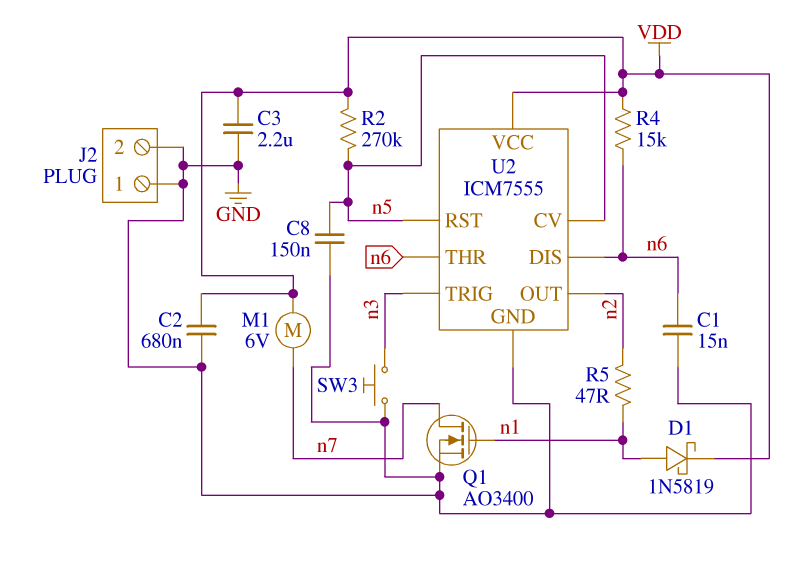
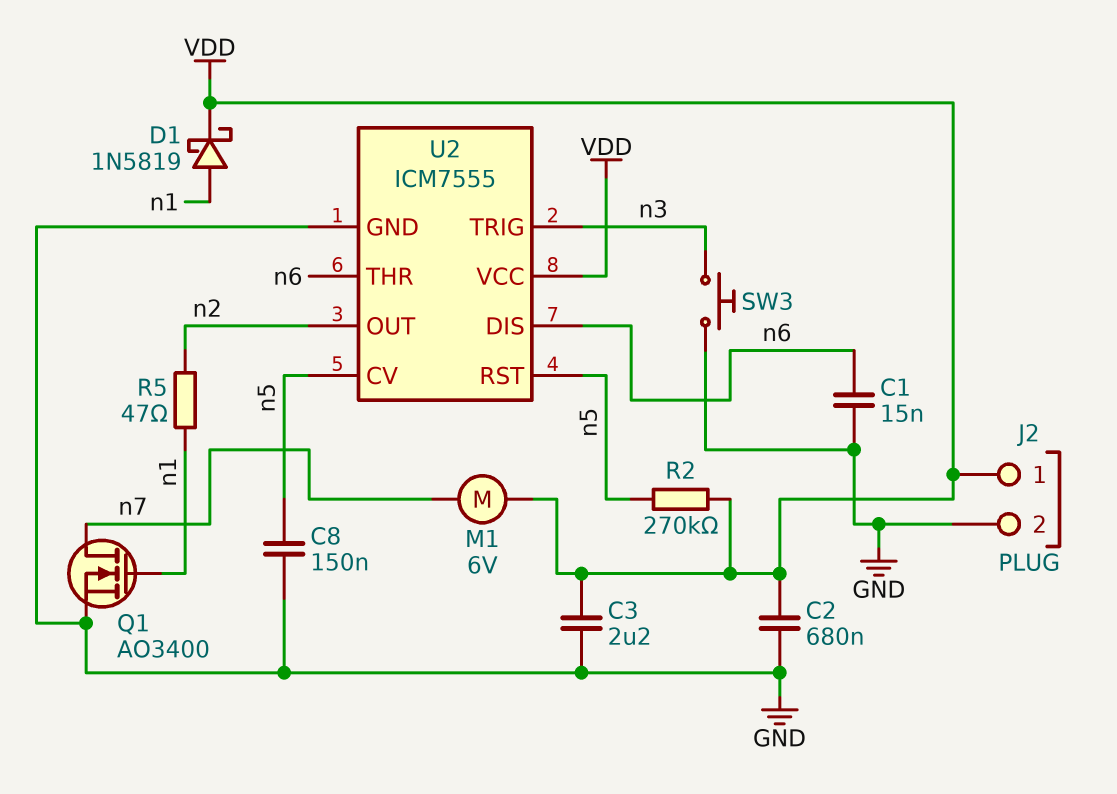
J2 pin 1: GND -> VDD
R4: 15k (VDD, n6) -> none

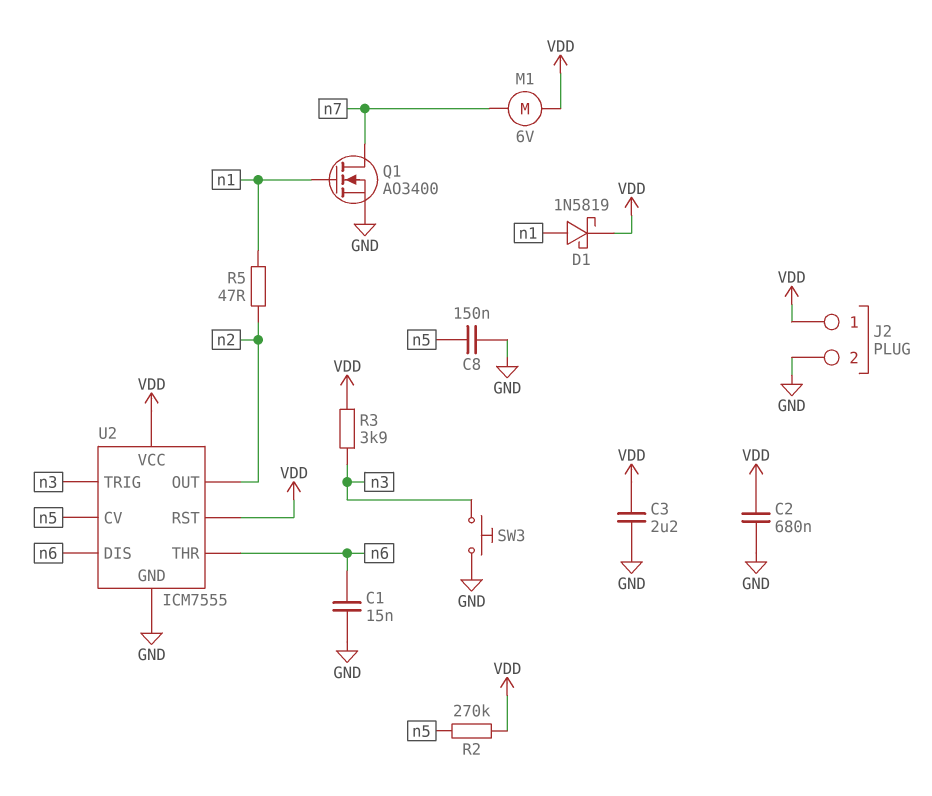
R3: none -> 3.9k (VDD, n3)
U2 pin RST: n5 -> VDD

